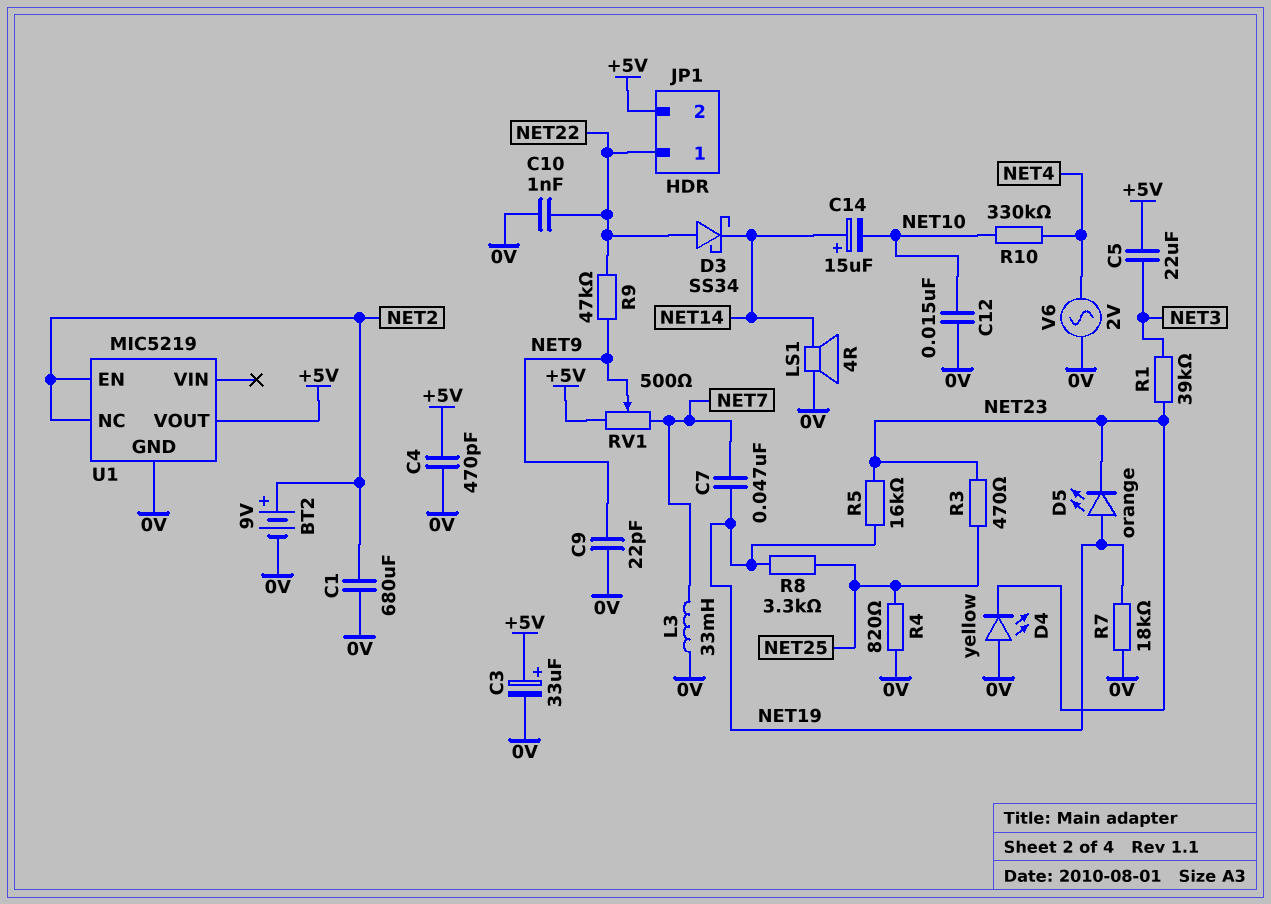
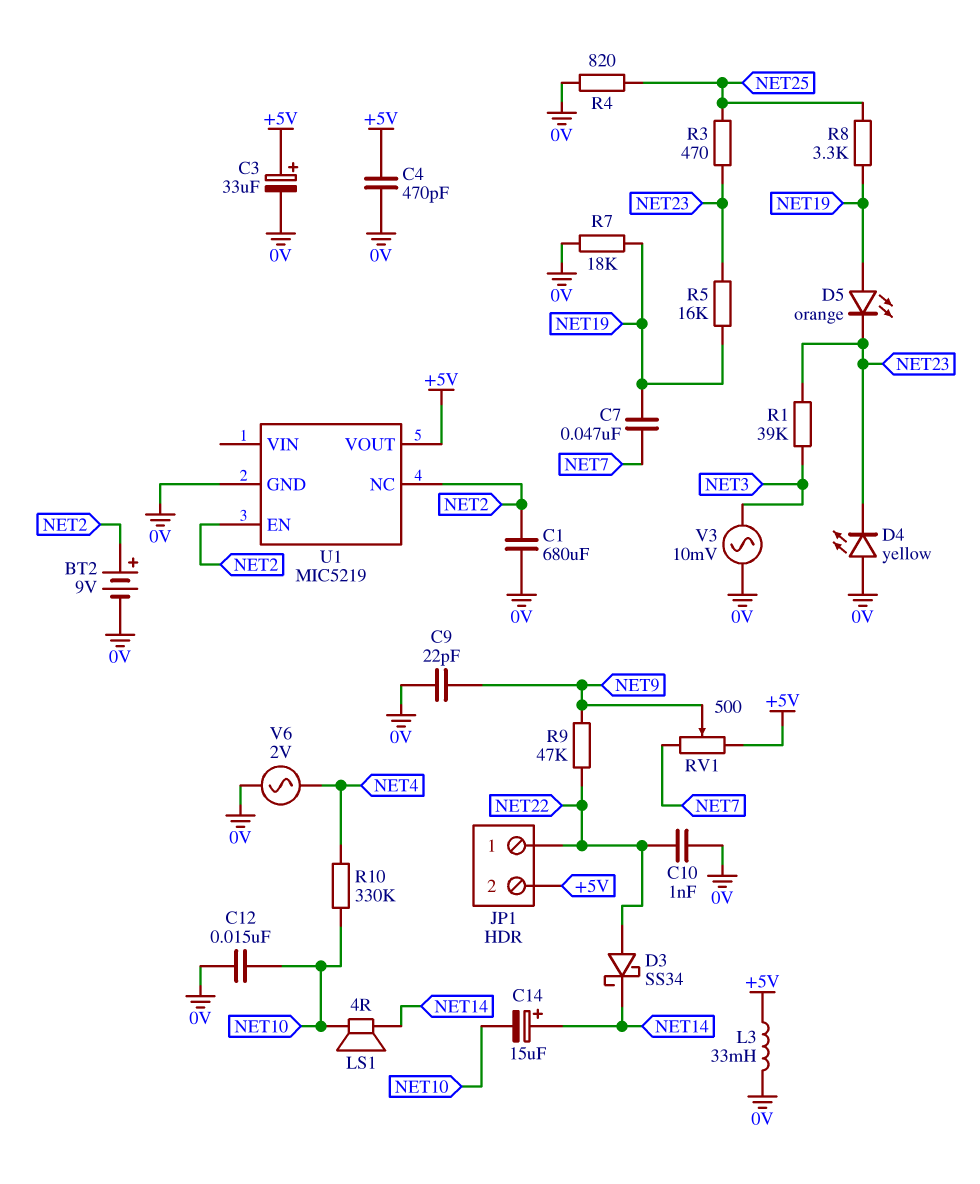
C5: 22uF (+5V, NET3) -> none
L3: 33mH (0V, NET7) -> 33mH (+5V, 0V)
LS1: speaker 4R (0V, NET14) -> speaker 4R (NET10, NET14)
V3: none -> AC 10mV (0V, NET3)

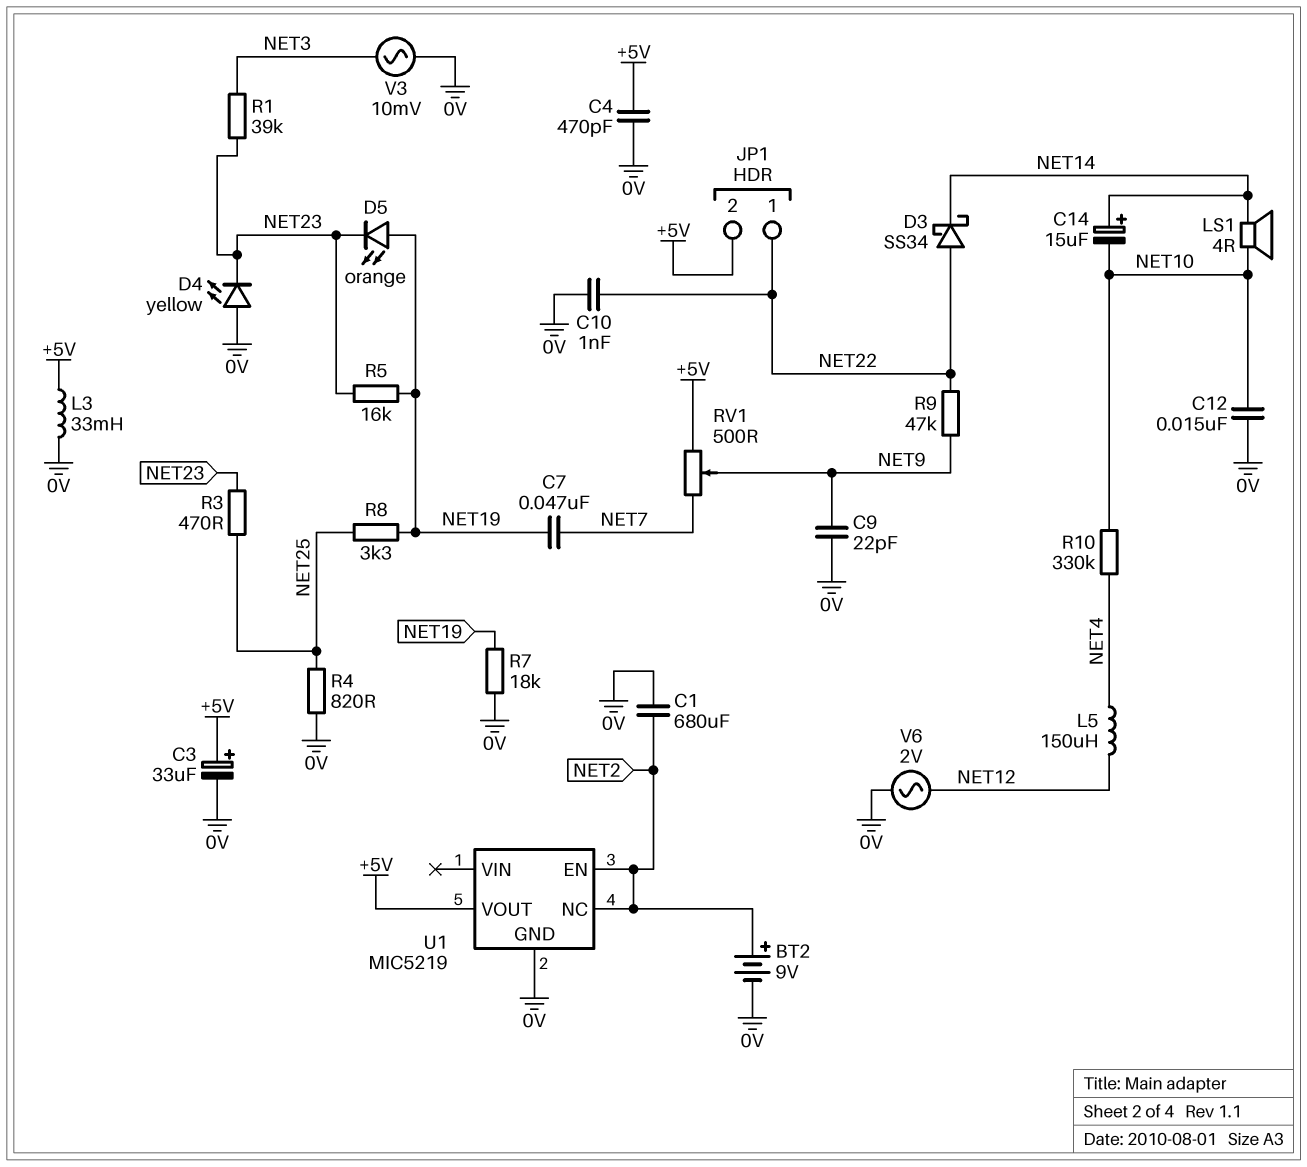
L5: none -> 150uH (NET4, NET12)
V6: AC 2V (0V, NET4) -> AC 2V (0V, NET12)

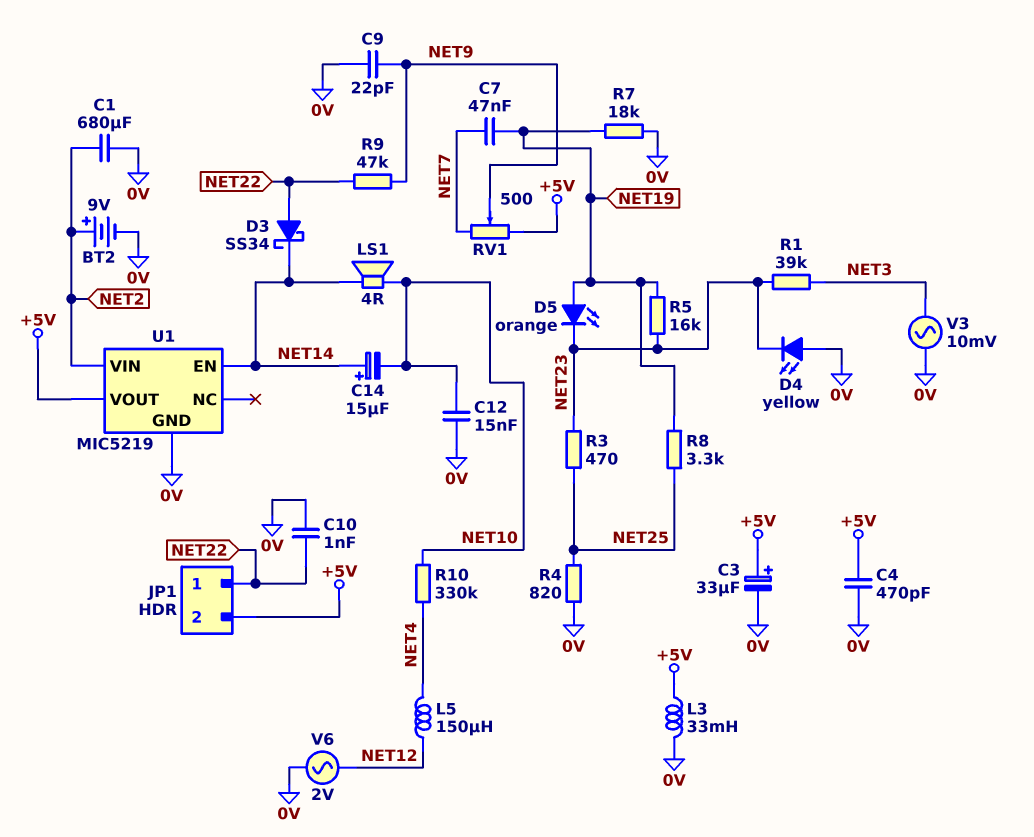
U1 pin EN: NET2 -> NET14
U1 pin NC: NET2 -> none
U1 pin VIN: none -> NET2

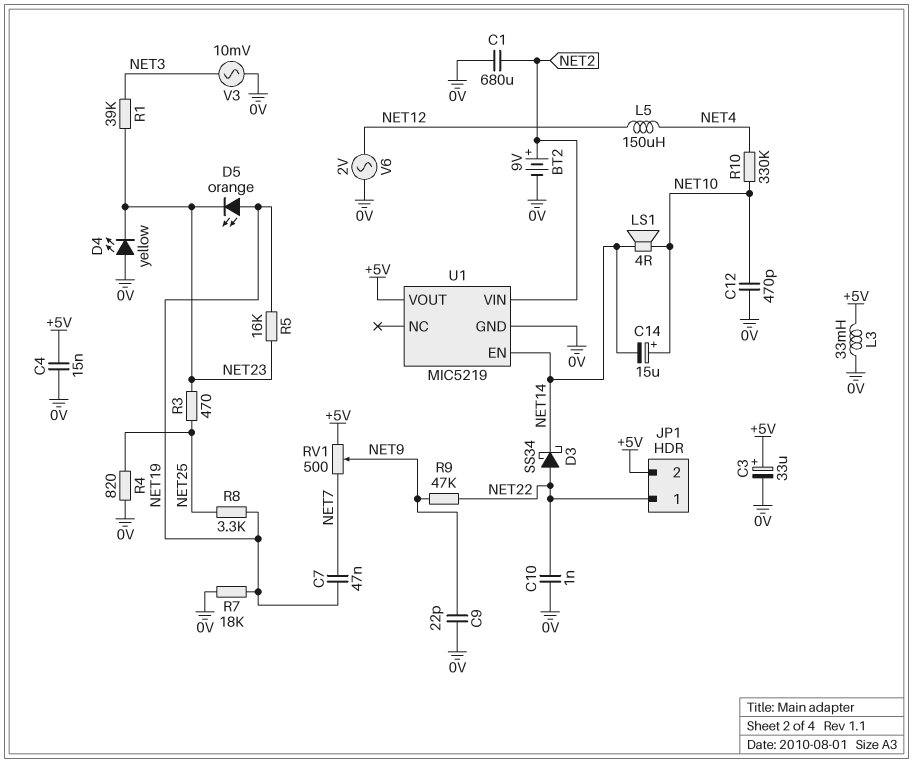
C4: 470pF (+5V, 0V) -> 15nF (+5V, 0V)
C12: 15nF (0V, NET10) -> 470pF (0V, NET10)
C14: 15uF (plus NET14, minus NET10) -> 15uF (plus NET10, minus NET14)

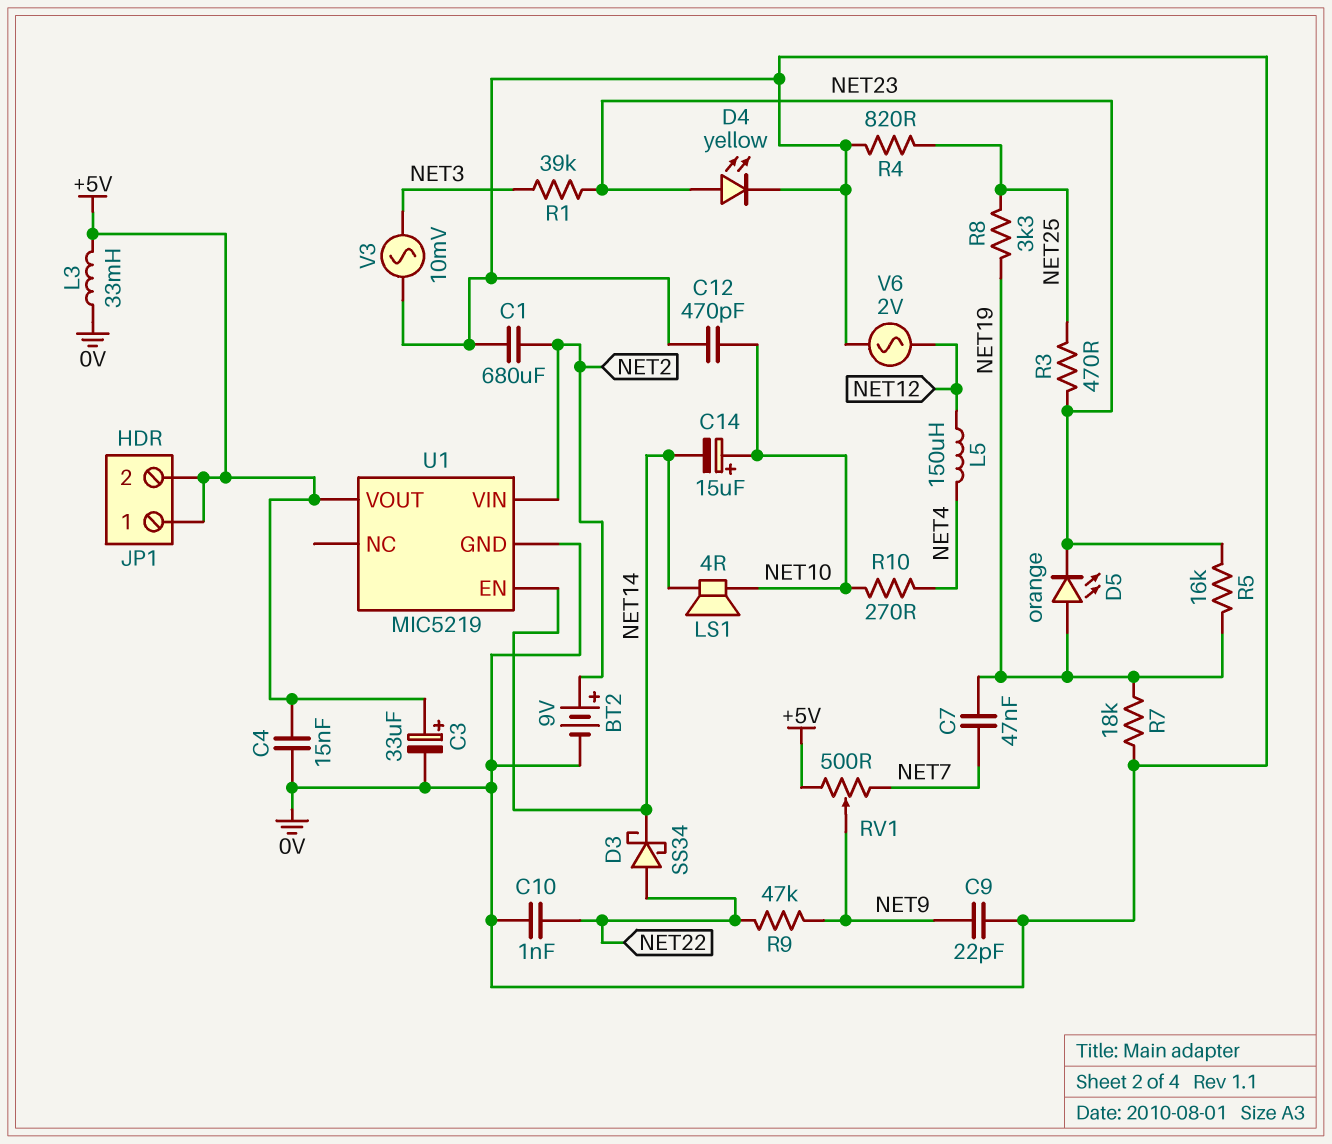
D4: LED yellow (A 0V, K NET23) -> LED yellow (A NET23, K 0V)
JP1 pin 1: NET22 -> +5V
R10: 330k (NET4, NET10) -> 270 (NET4, NET10)

